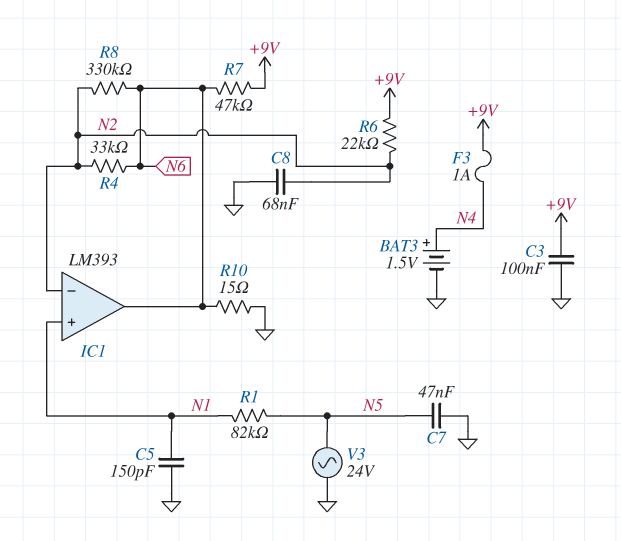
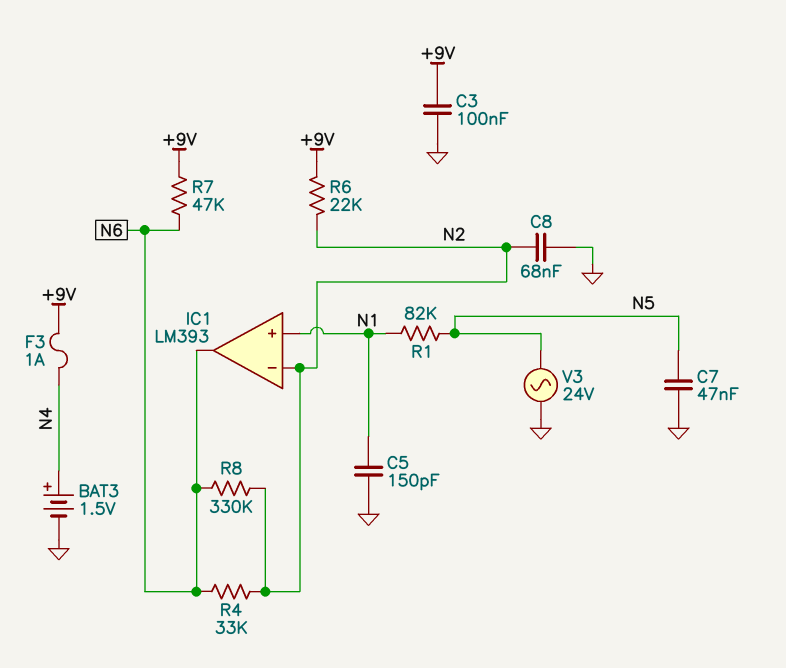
R10: 15 (GND, N6) -> none

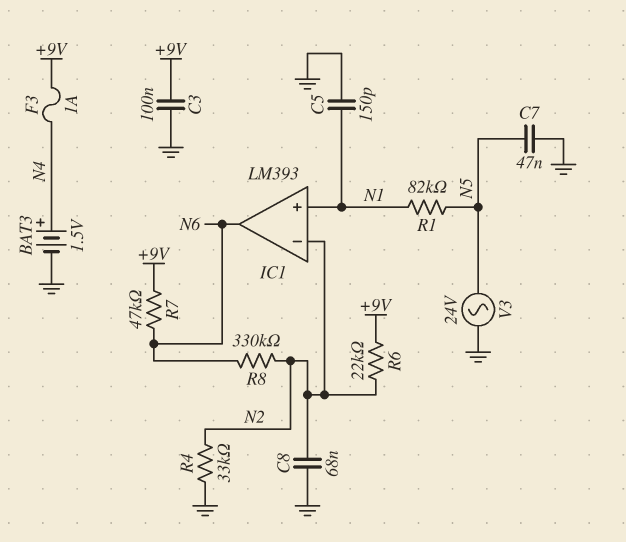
R4: 33k (N2, N6) -> 33k (GND, N2)

